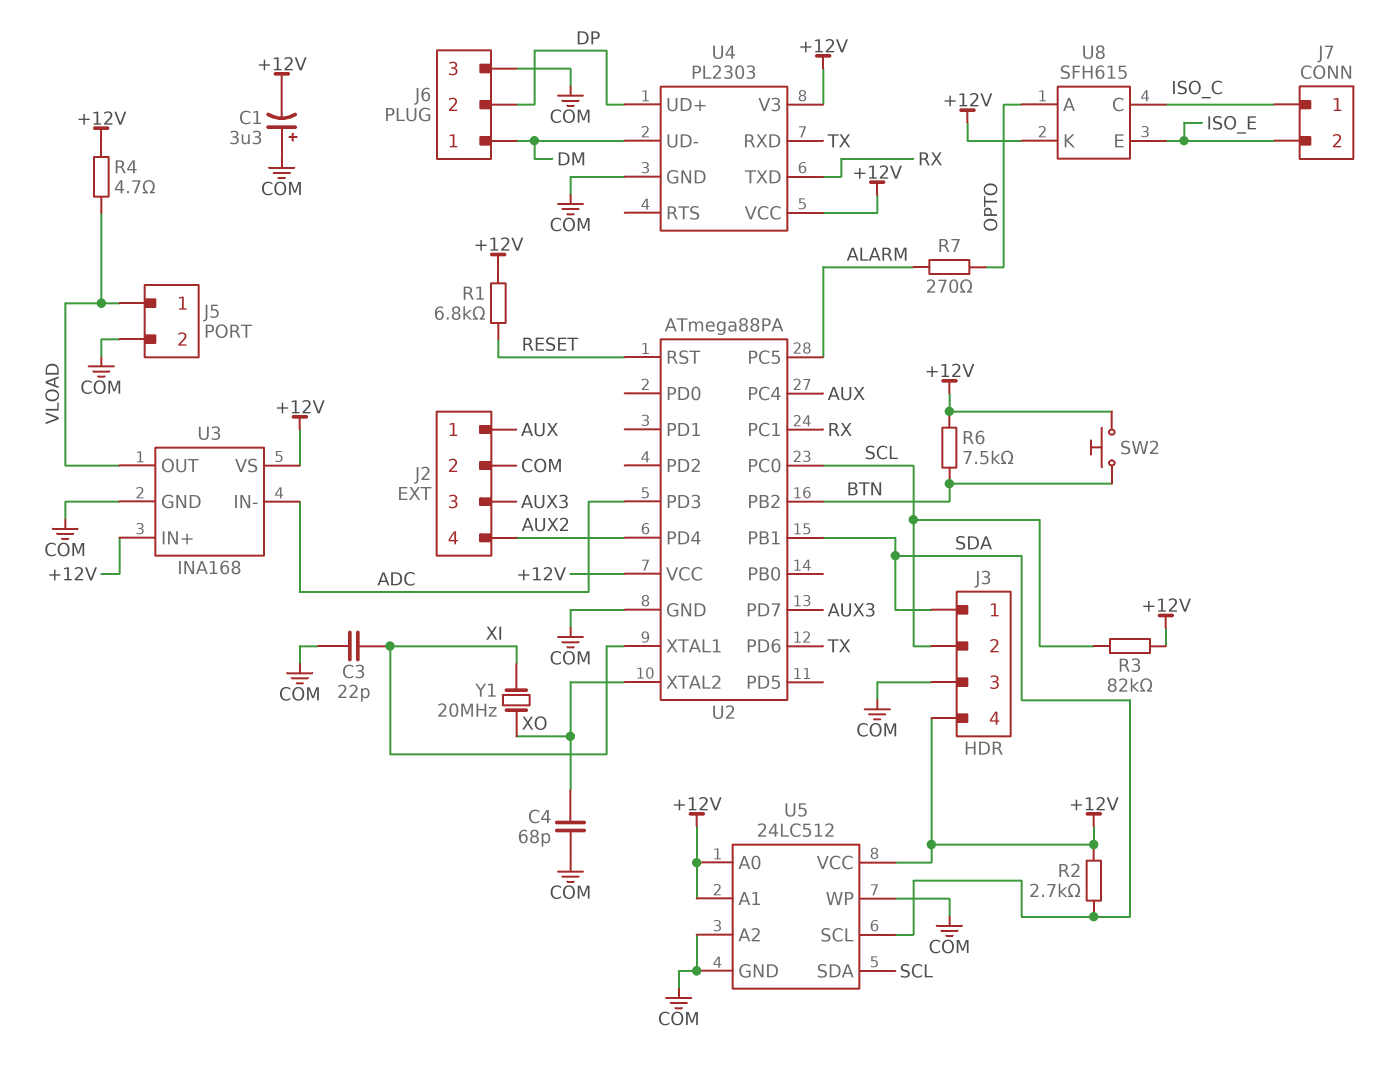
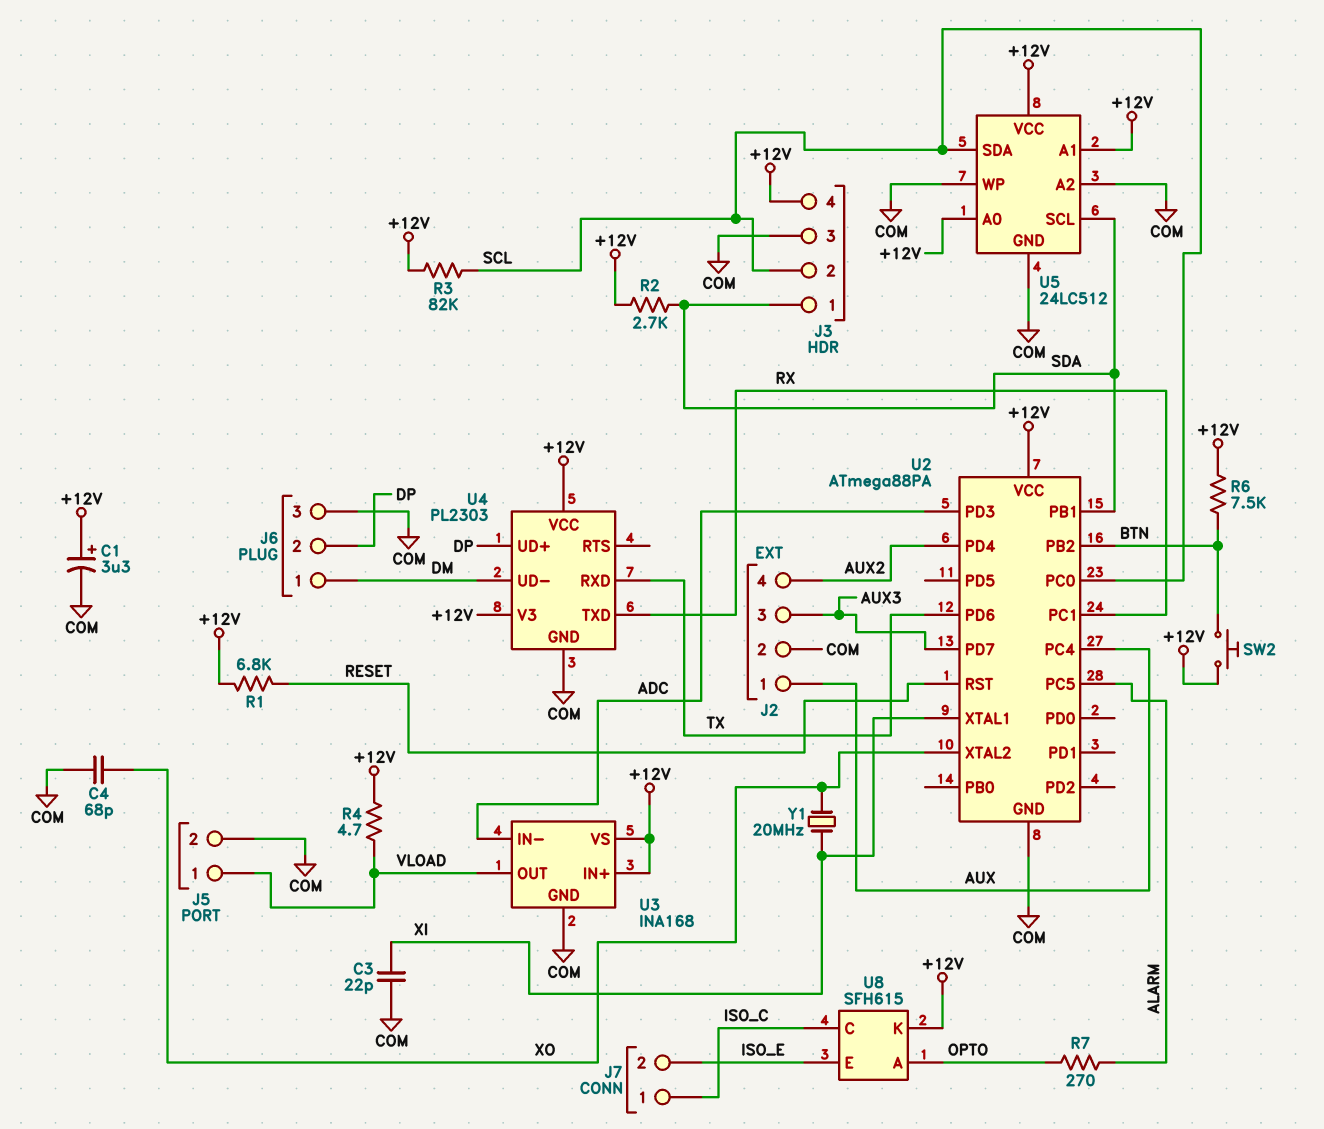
C1: 3.3uF (plus COM, minus +12V) -> 3.3uF (plus +12V, minus COM)

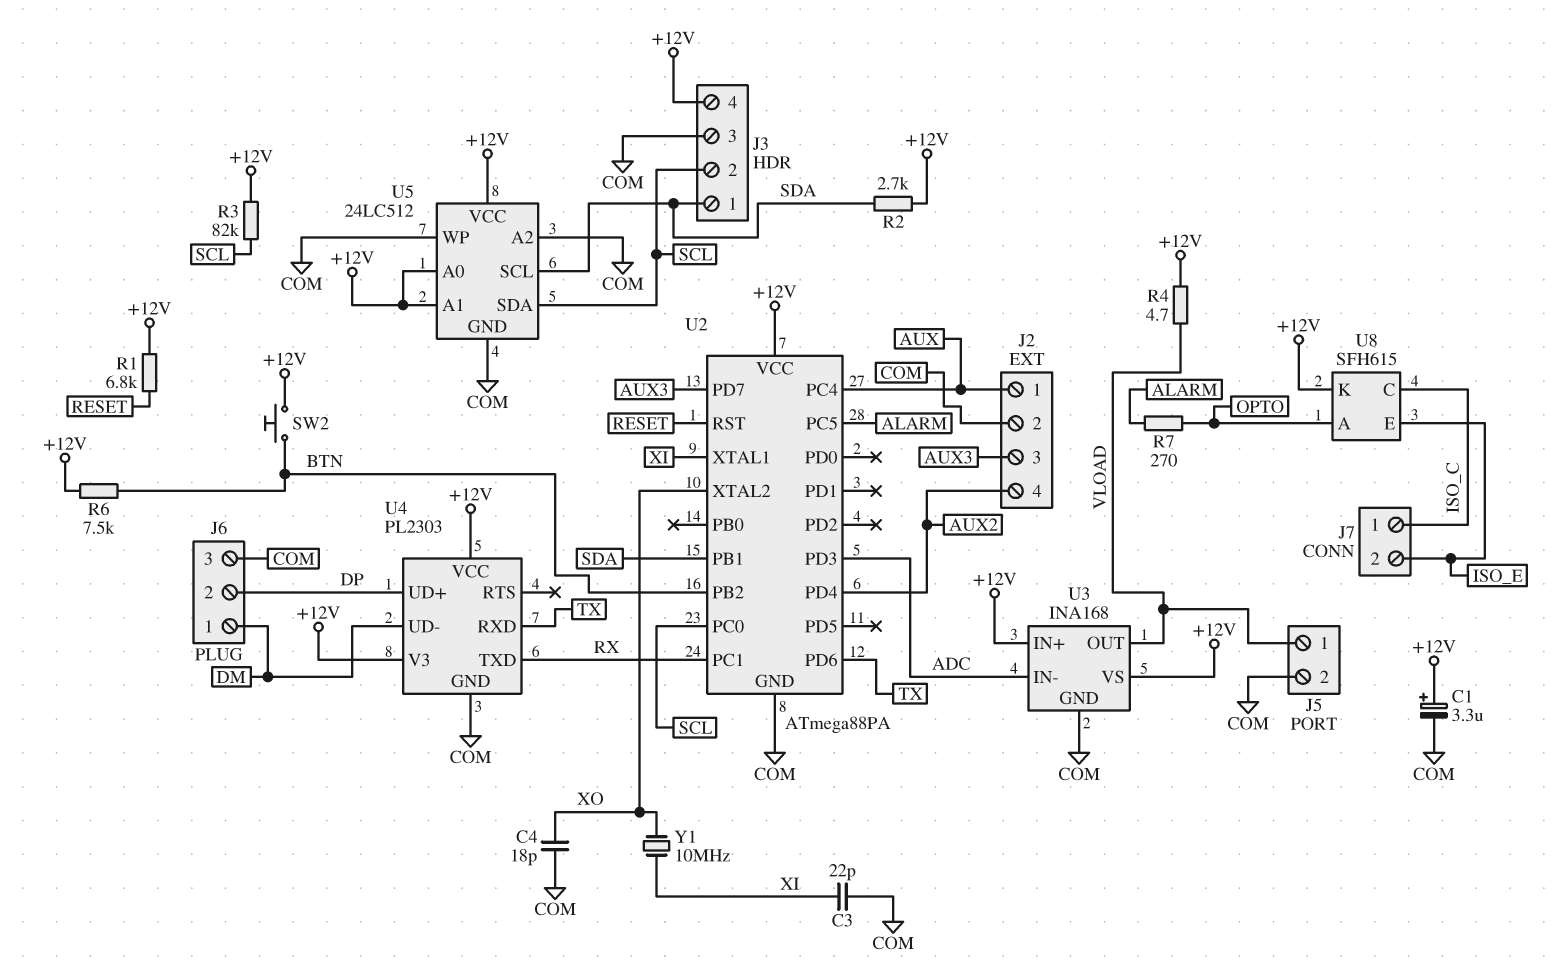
C4: 68pF (COM, XO) -> 18pF (COM, XO)
Y1: 20MHz (XI, XO) -> 10MHz (XI, XO)

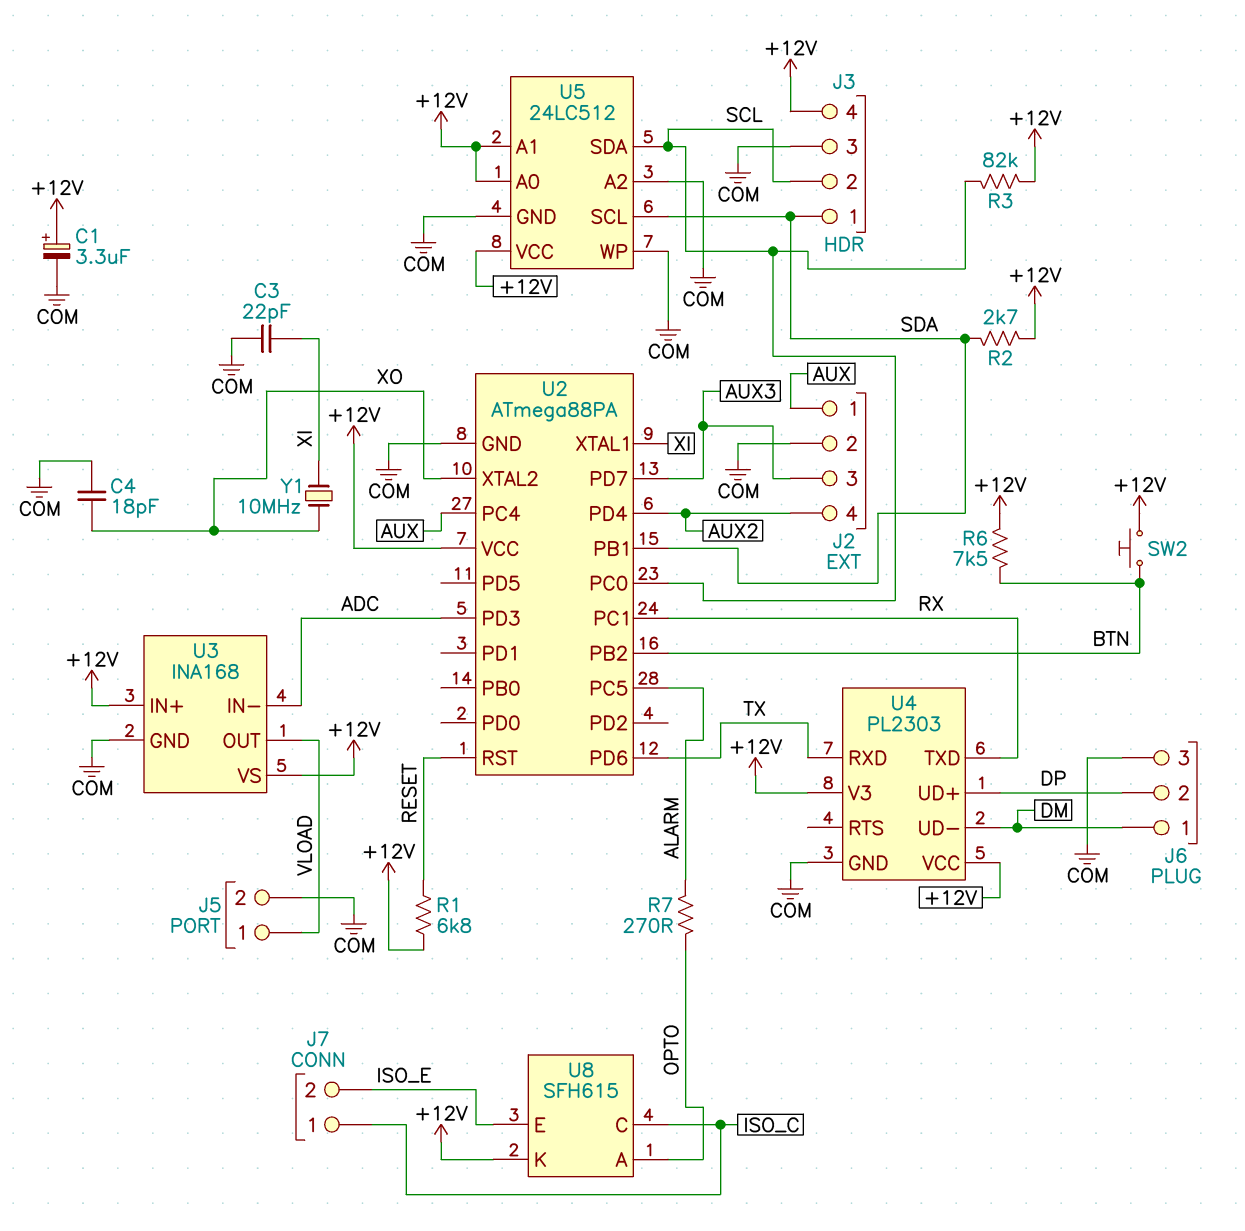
R4: 4.7 (+12V, VLOAD) -> none

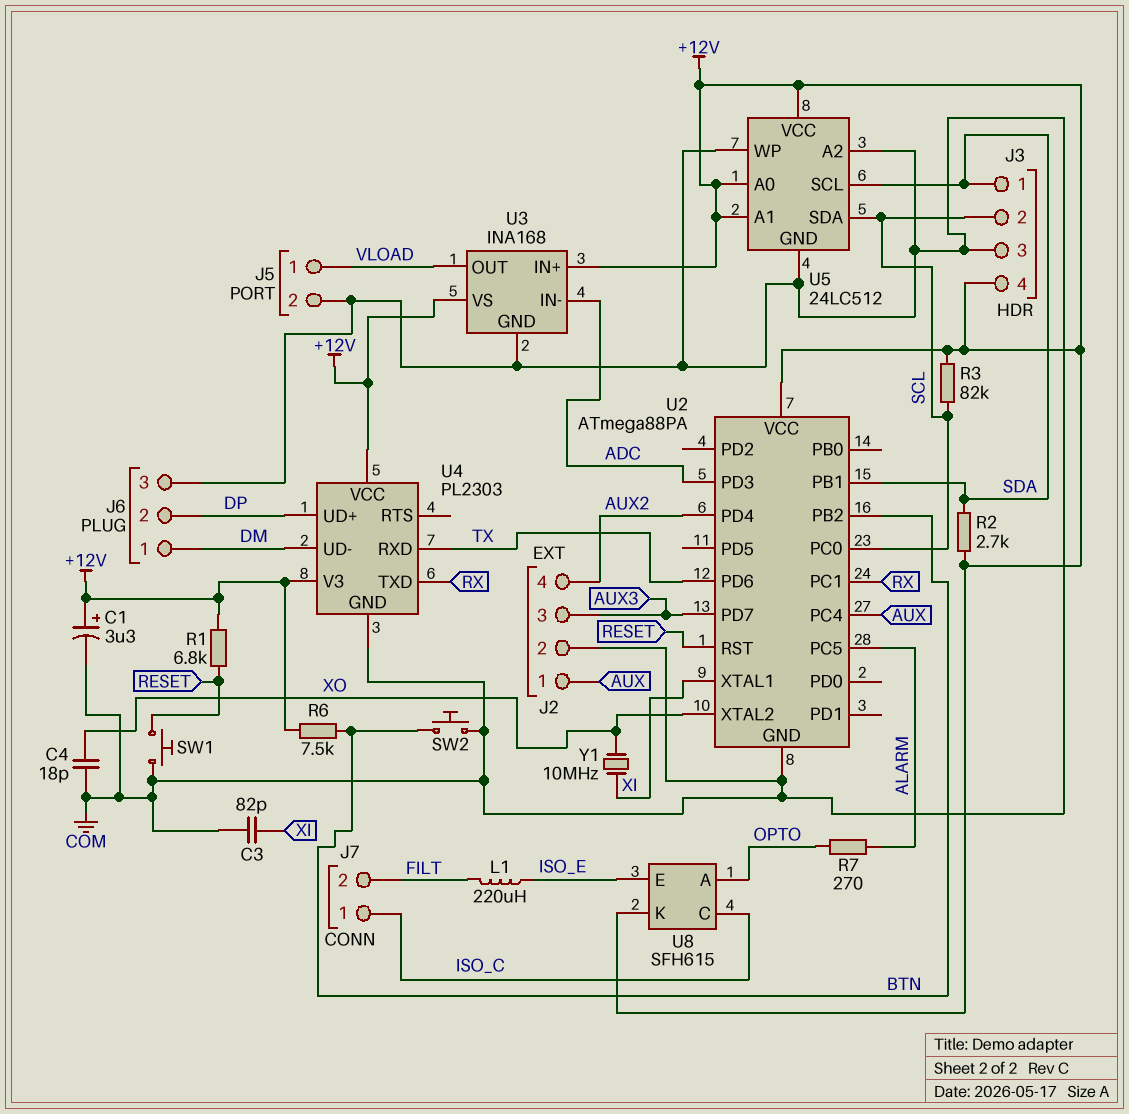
C3: 22pF (COM, XI) -> 82pF (COM, XI)
J7 pin 2: ISO_E -> FILT
L1: none -> 220uH (FILT, ISO_E)
SW1: none -> button (COM, RESET)
SW2: button (+12V, BTN) -> button (BTN, COM)

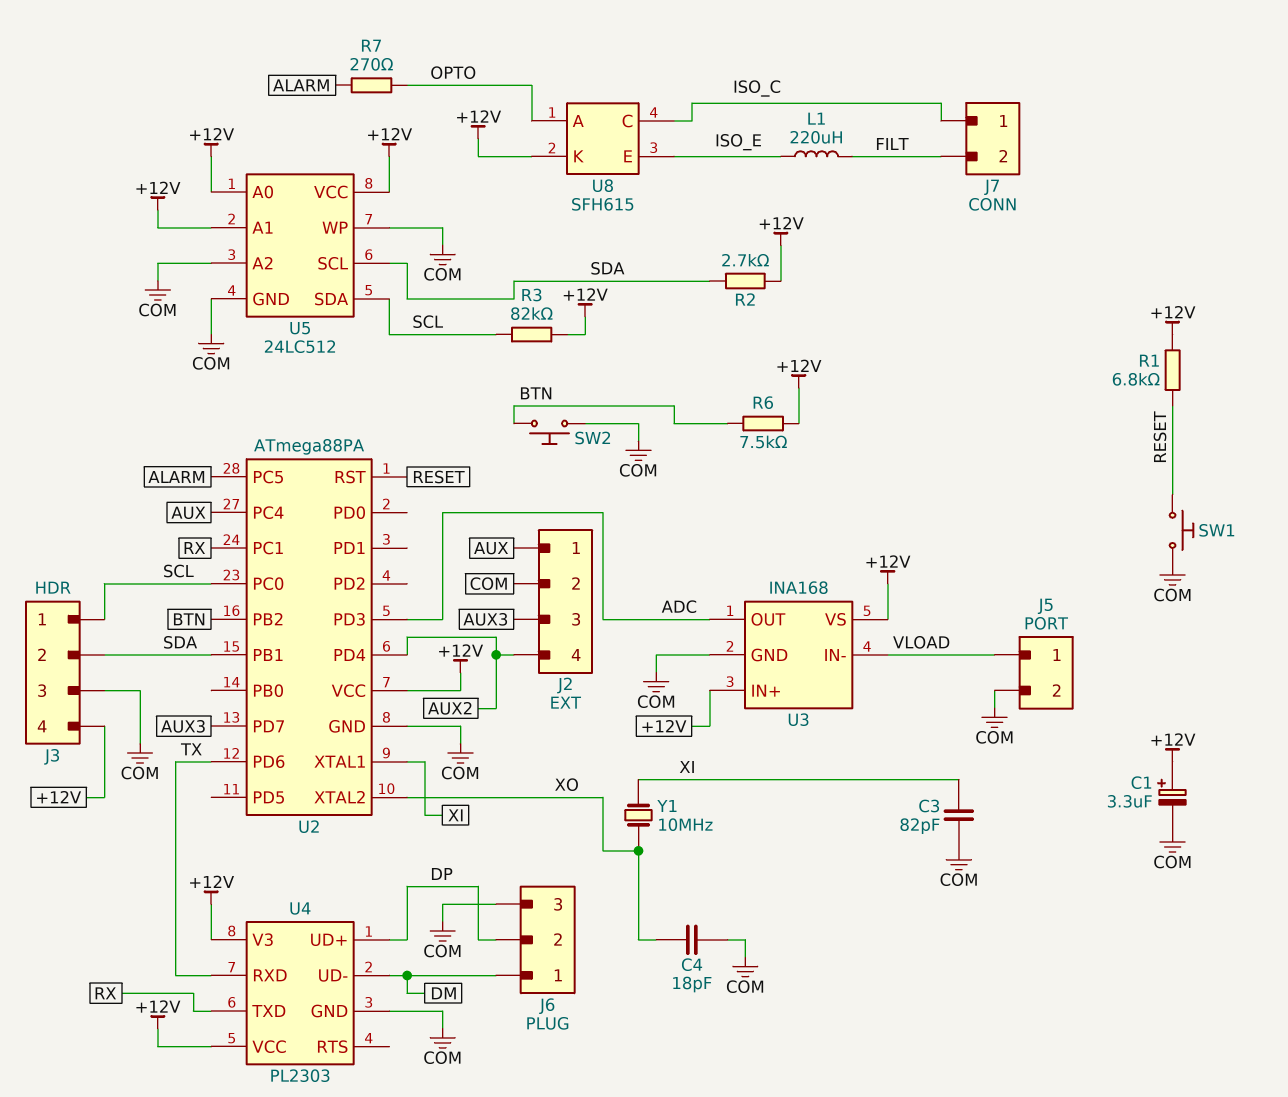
J3 pin 1: SDA -> SCL
J3 pin 2: SCL -> SDA
U3 pin IN-: ADC -> VLOAD
U3 pin OUT: VLOAD -> ADC

